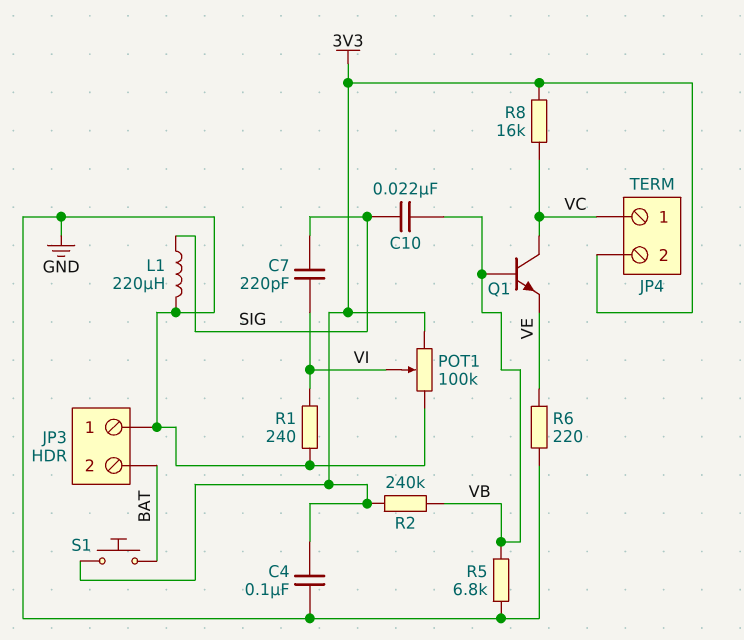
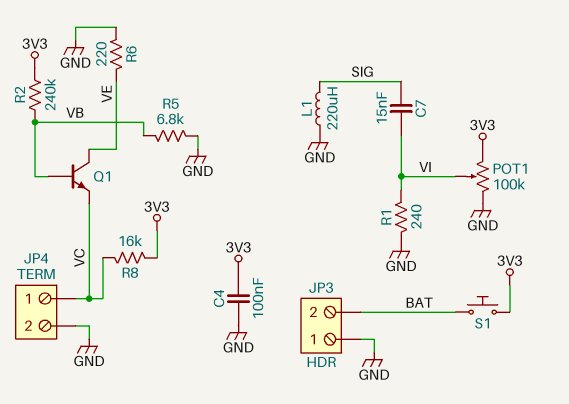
C7: 220pF (SIG, VI) -> 15nF (SIG, VI)
C10: 22nF (SIG, VB) -> none
JP4 pin 2: 3V3 -> GND
Q1: NPN (B VB, C VC, E VE) -> NPN (B VB, C VE, E VC)

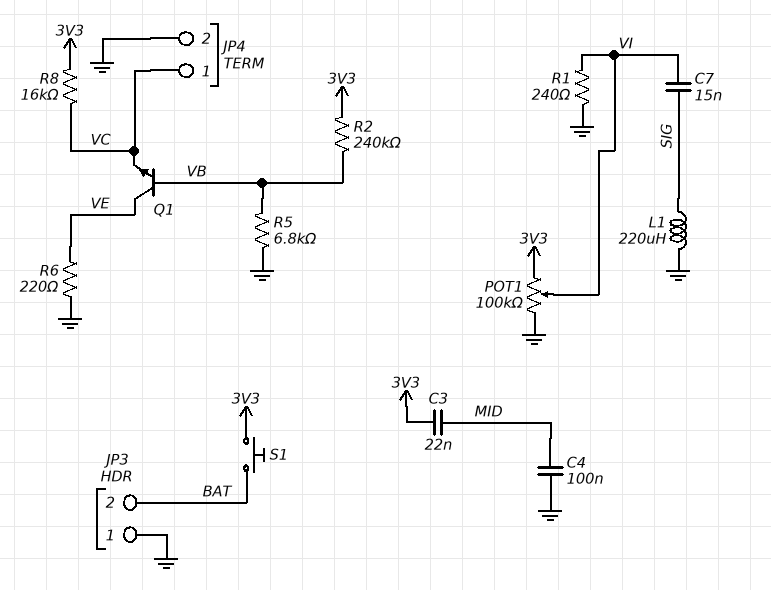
C3: none -> 22nF (3V3, MID)
C4: 100nF (3V3, GND) -> 100nF (GND, MID)

